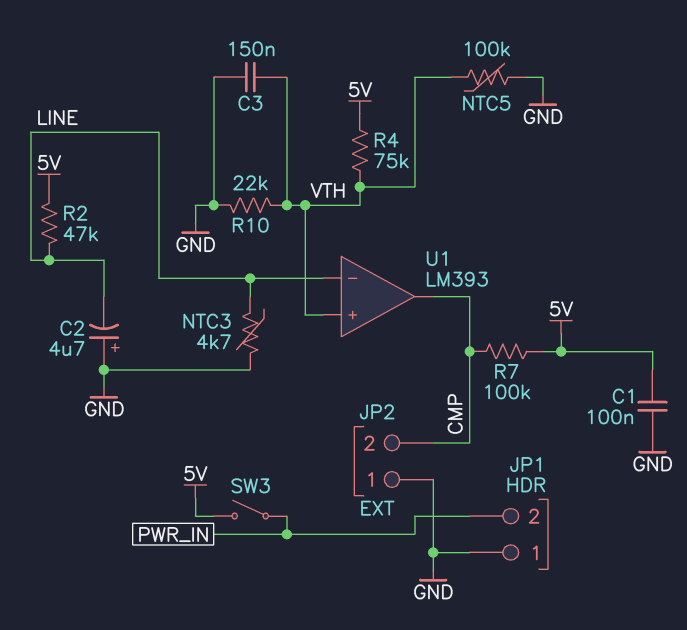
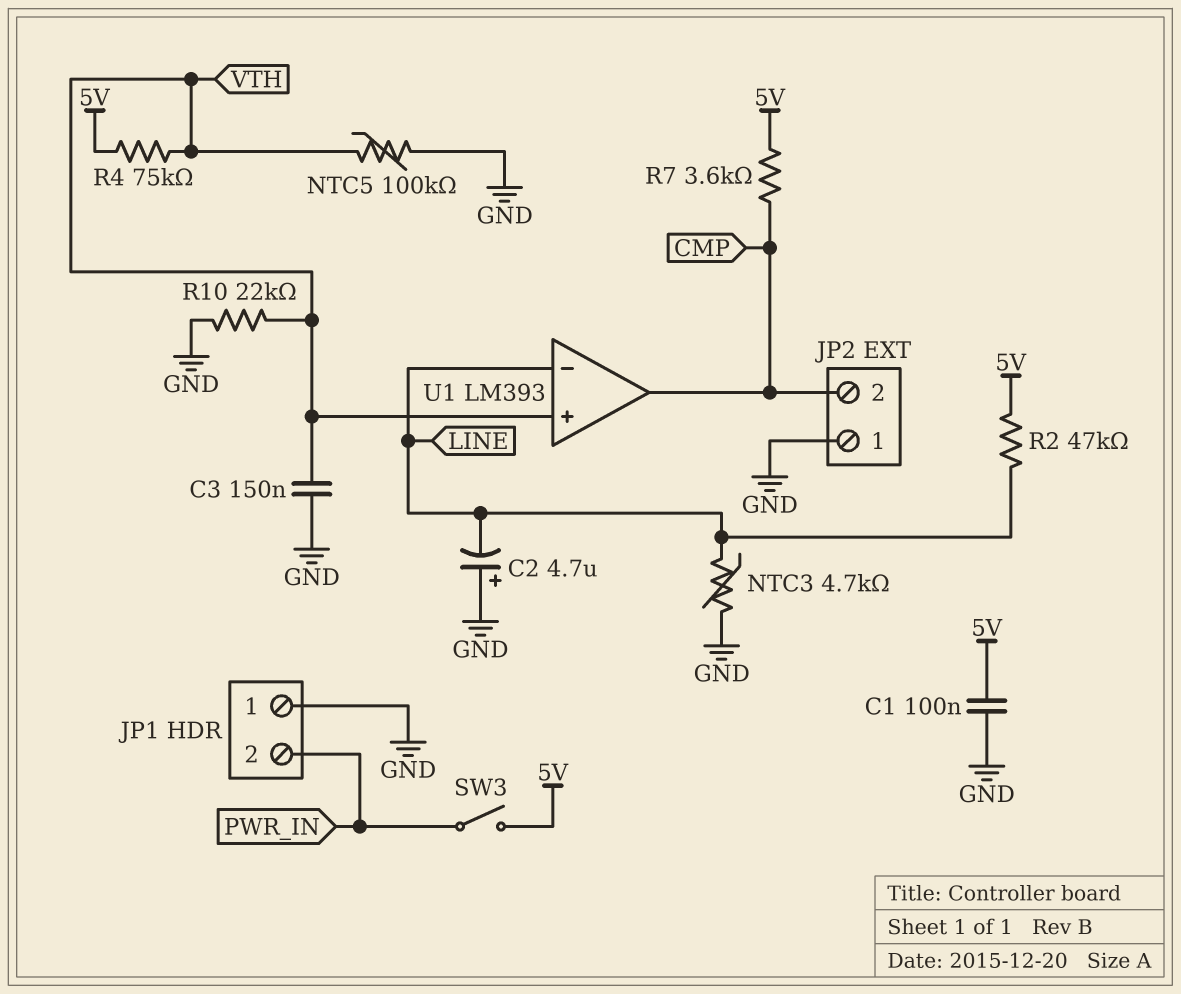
R7: 100k (5V, CMP) -> 3.6k (5V, CMP)

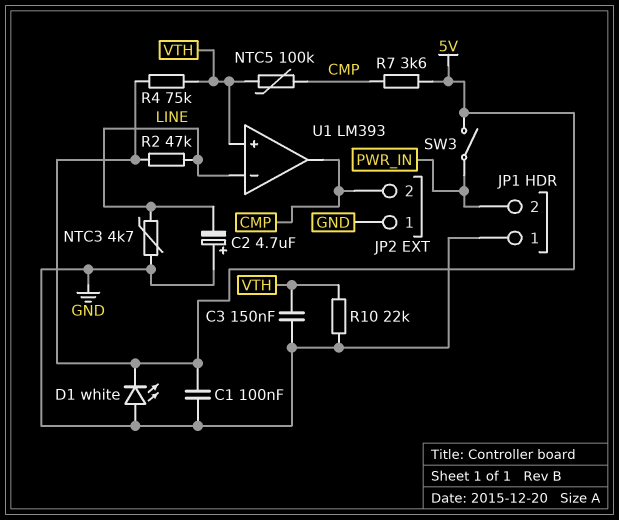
D1: none -> LED white (A GND, K 5V)
NTC5: 100k (GND, VTH) -> 100k (CMP, VTH)

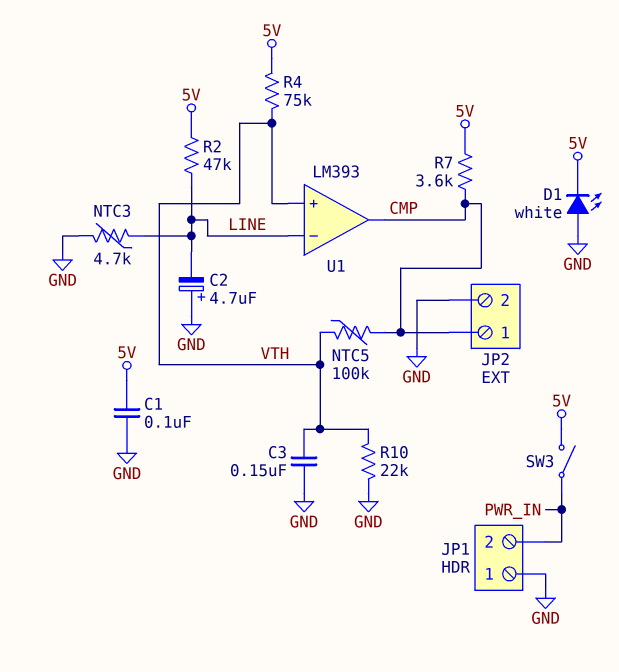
JP2 pin 1: GND -> CMP
JP2 pin 2: CMP -> GND

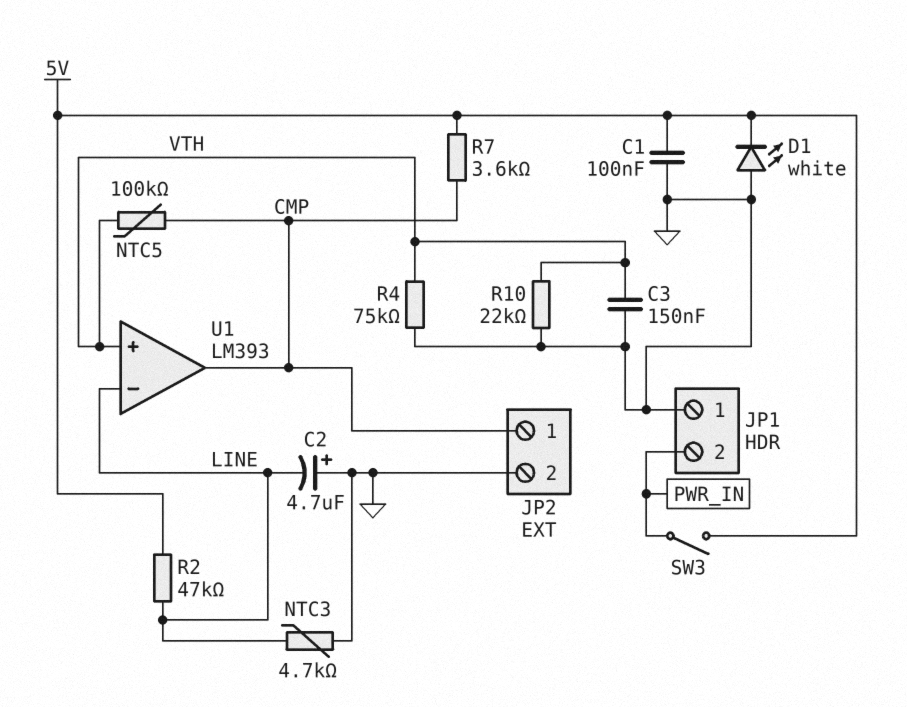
R4: 75k (5V, VTH) -> 75k (GND, VTH)

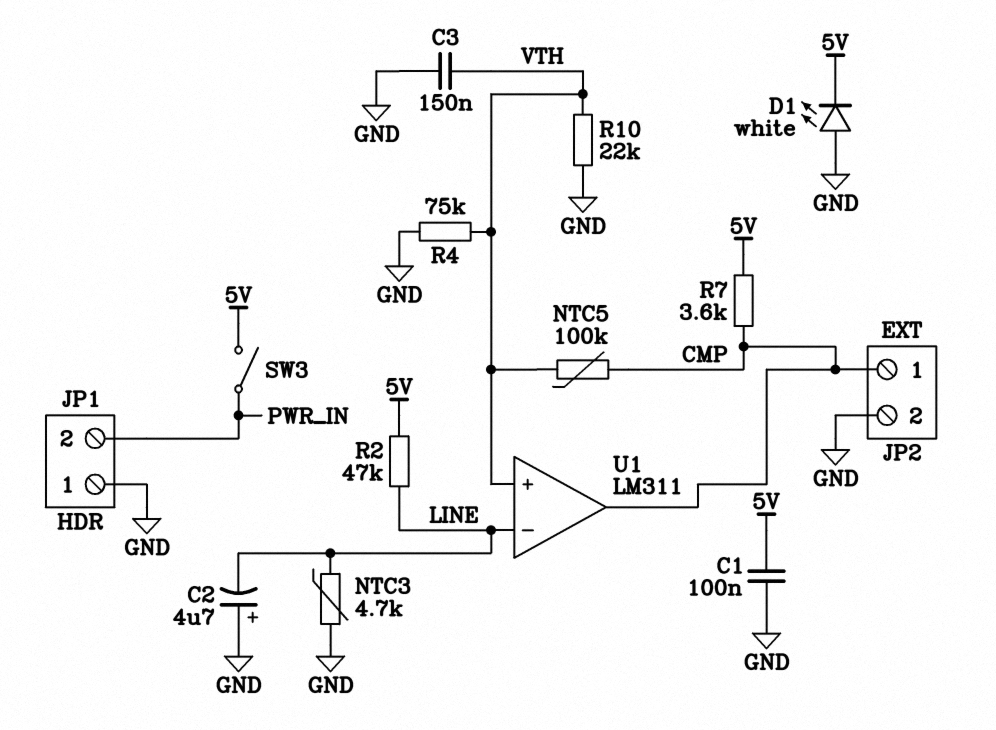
U1: LM393 -> LM311

